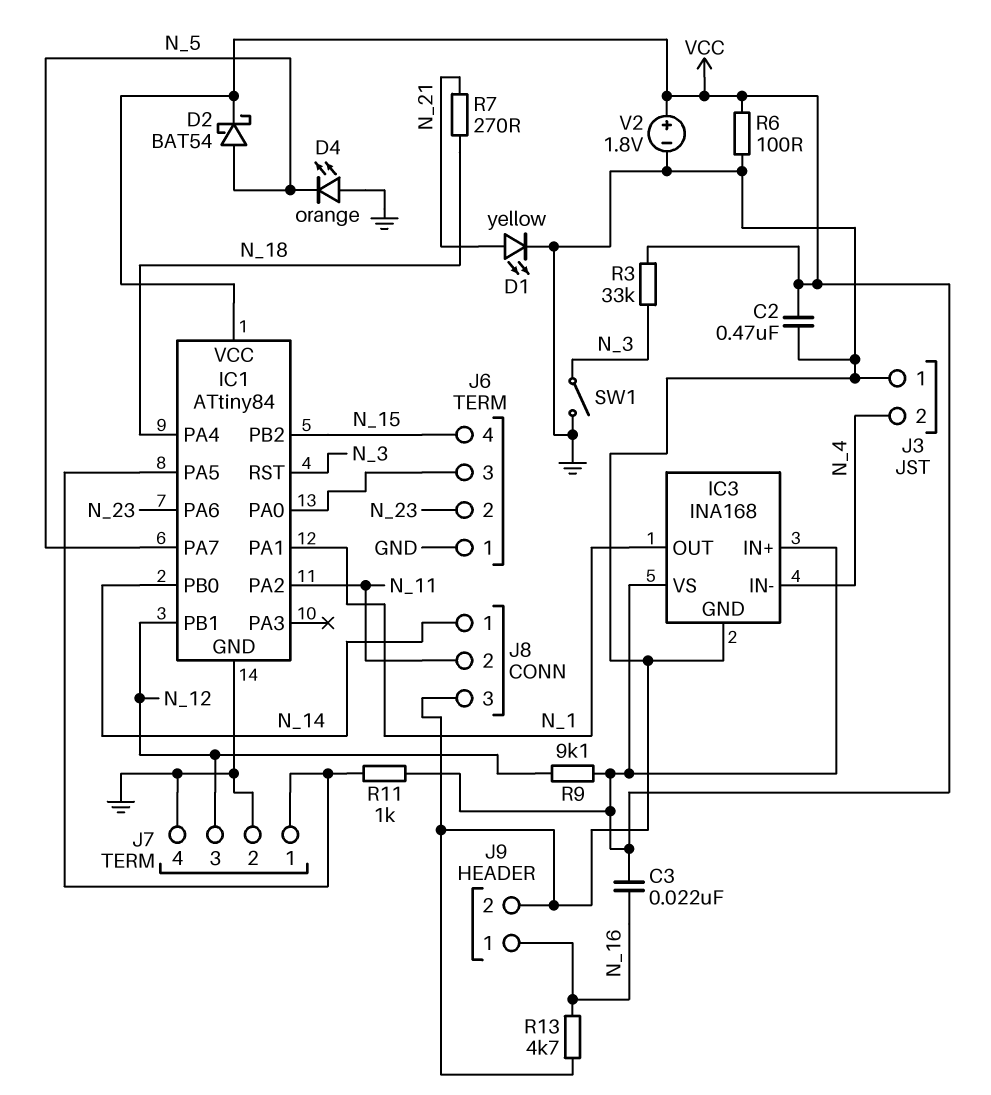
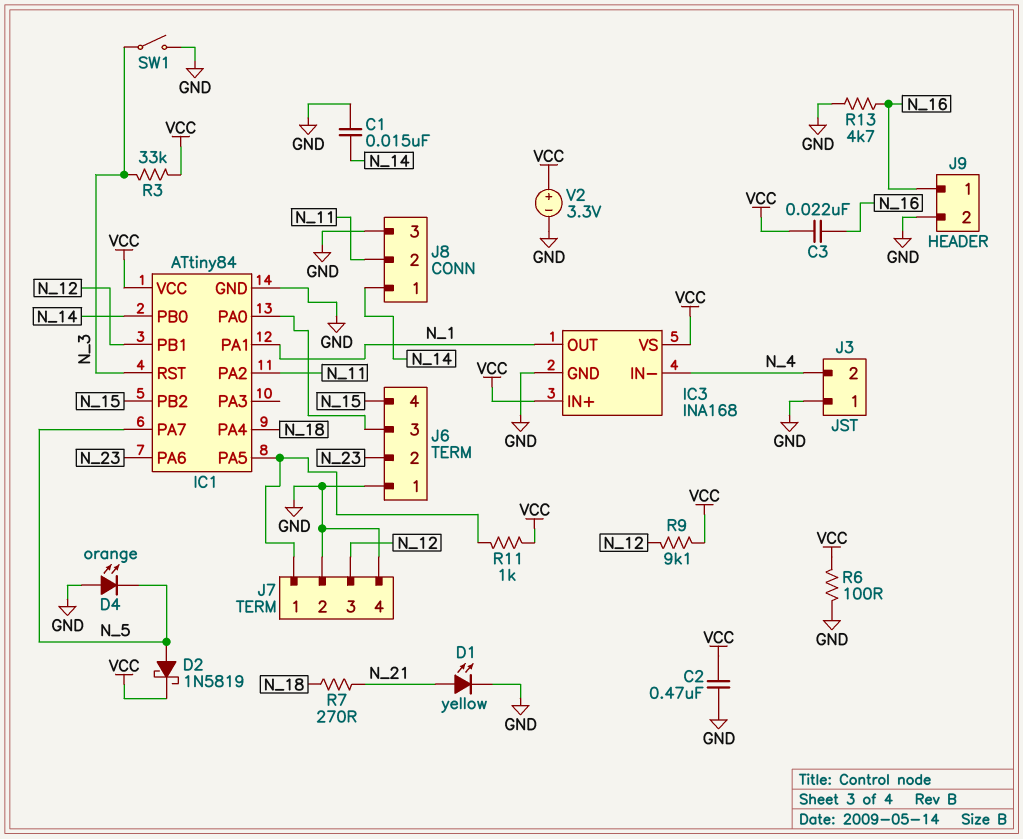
C1: none -> 15nF (GND, N_14)
D2: schottky BAT54 (A N_5, K VCC) -> schottky 1N5819 (A N_5, K VCC)
V2: 1.8V (plus VCC, minus GND) -> 3.3V (plus VCC, minus GND)

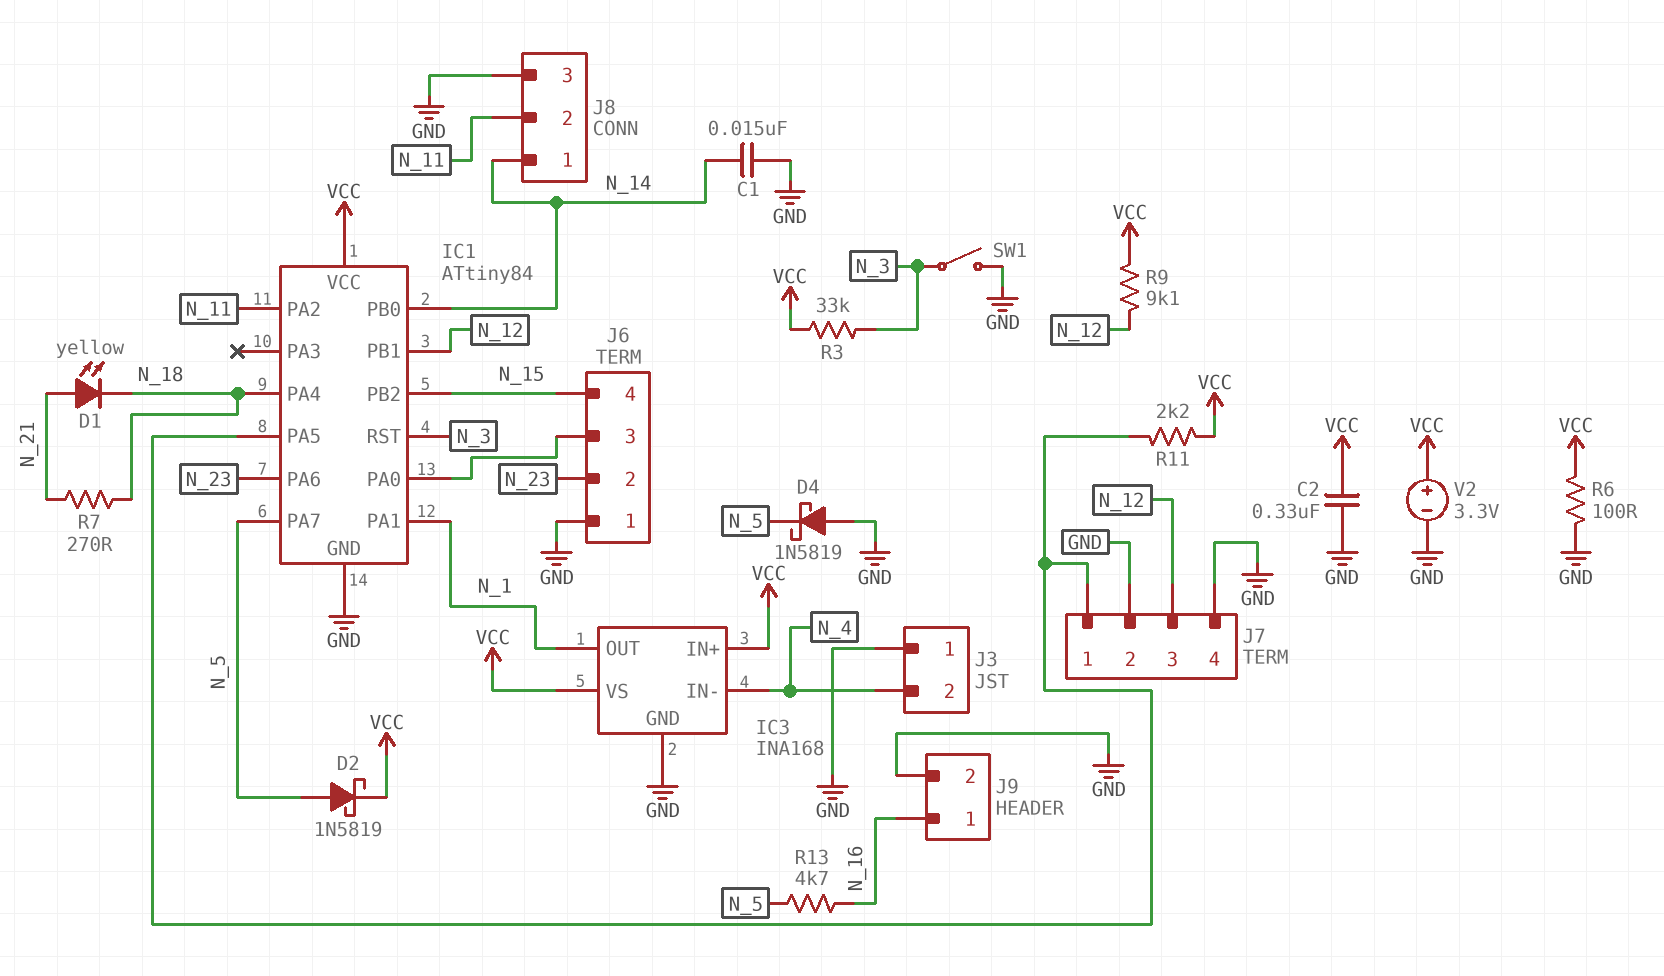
C2: 470nF (GND, VCC) -> 330nF (GND, VCC)
C3: 22nF (N_16, VCC) -> none
D1: LED yellow (A N_21, K GND) -> LED yellow (A N_21, K N_18)
D4: LED orange (A GND, K N_5) -> schottky 1N5819 (A GND, K N_5)
R11: 1k (IC1/PA5, VCC) -> 2.2k (IC1/PA5, VCC)
R13: 4.7k (GND, N_16) -> 4.7k (N_5, N_16)

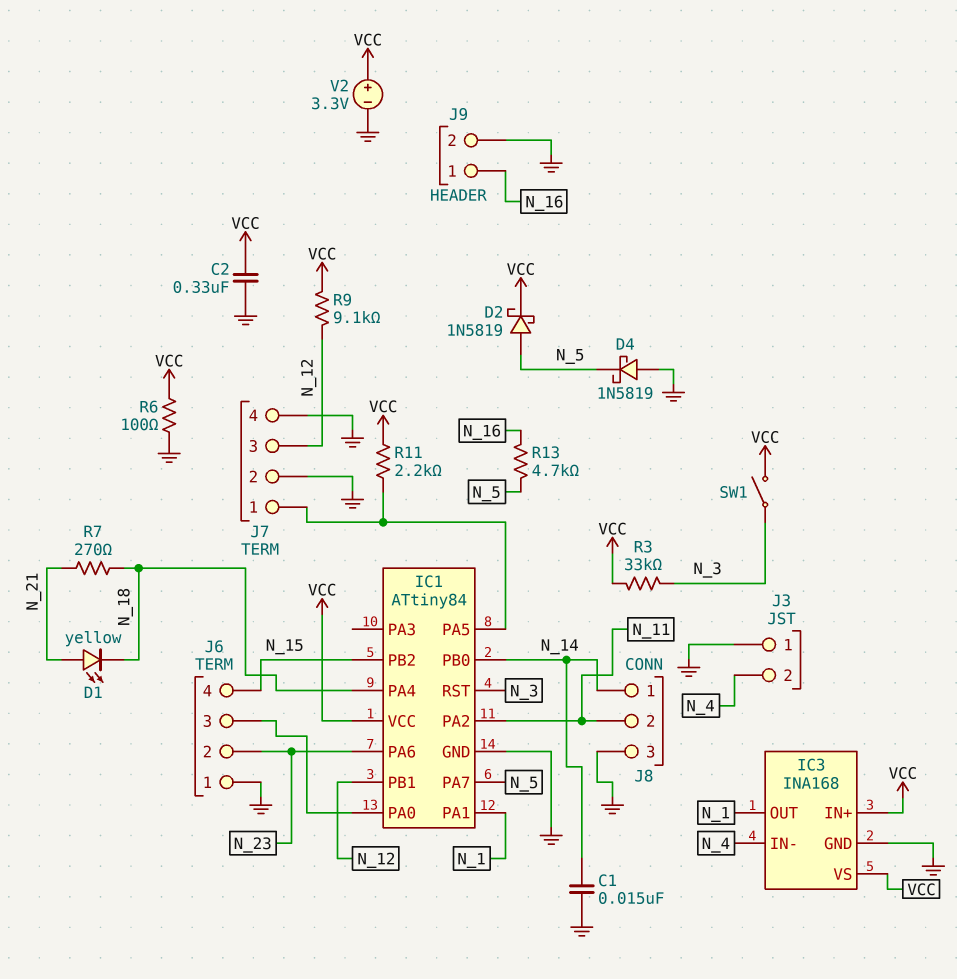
SW1: switch (GND, N_3) -> switch (N_3, VCC)

